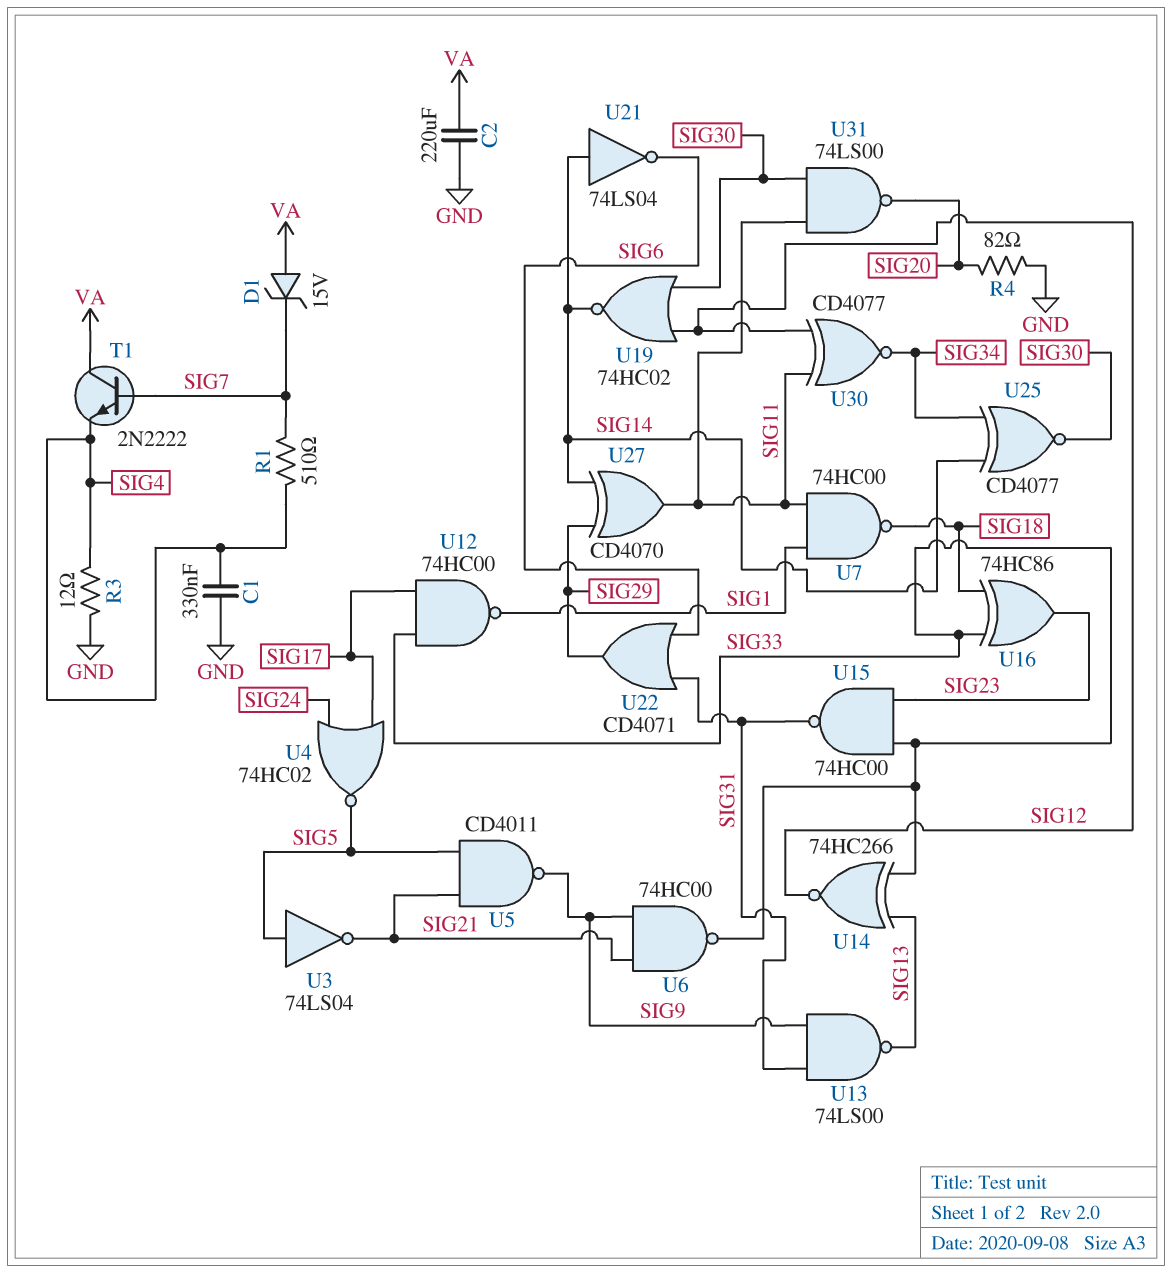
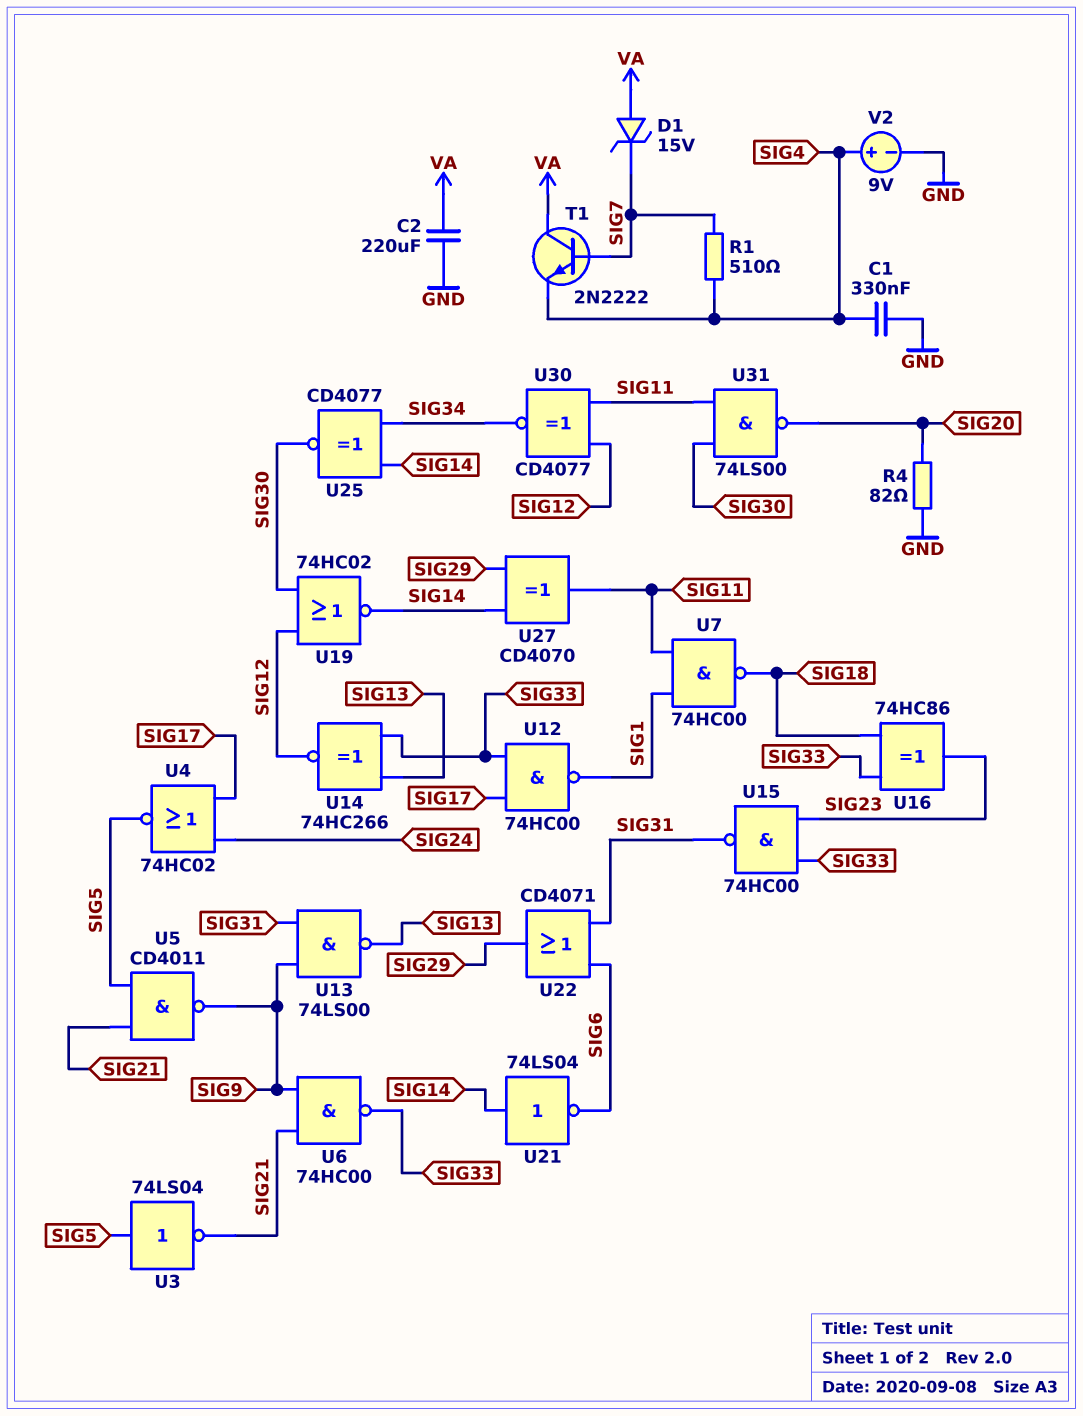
R3: 12 (GND, SIG4) -> none
V2: none -> 9V (plus SIG4, minus GND)

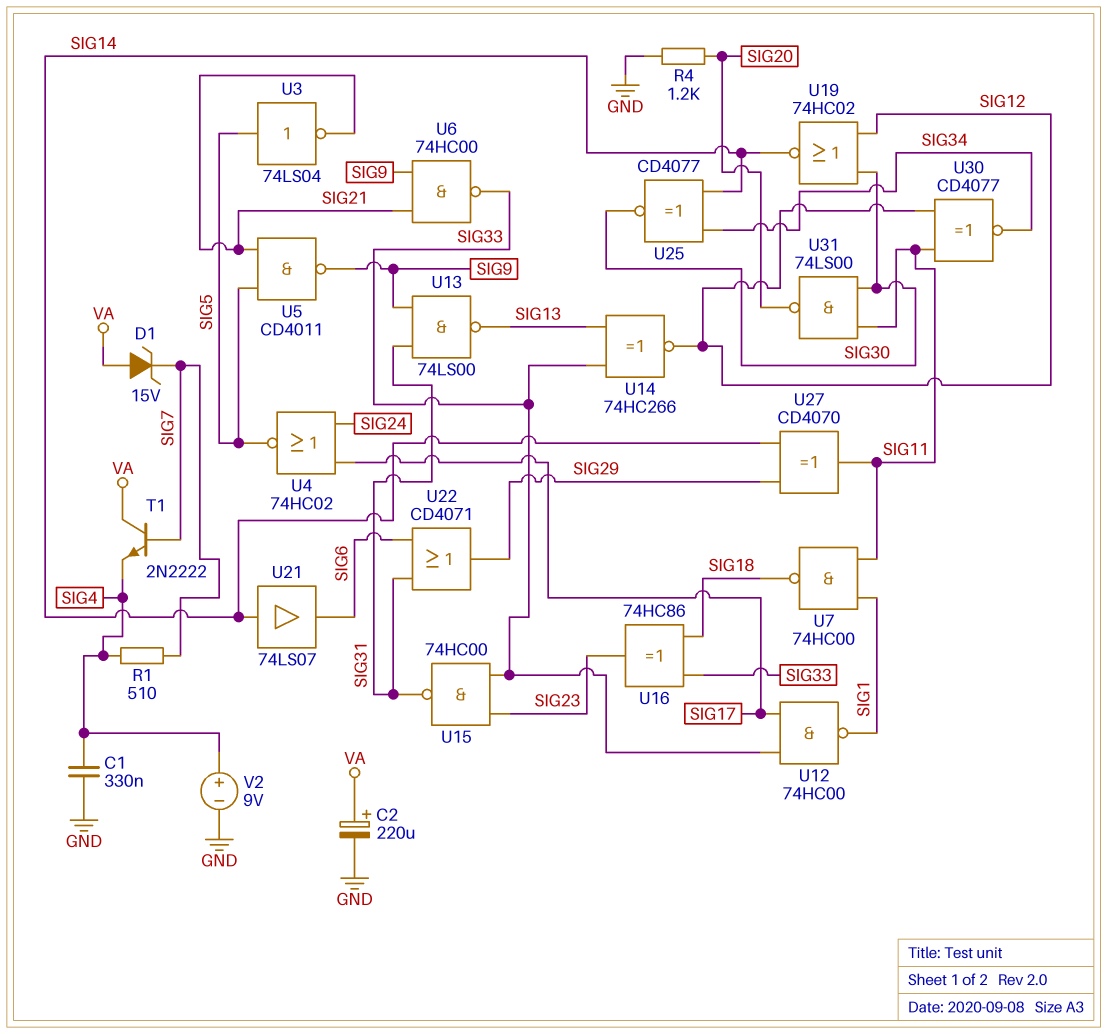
C2: 220uF (GND, VA) -> 220uF (plus VA, minus GND)
R4: 82 (GND, SIG20) -> 1.2k (GND, SIG20)
U21: NOT 74LS04 (in SIG14, out SIG6) -> buffer 74LS07 (in SIG14, out SIG6)

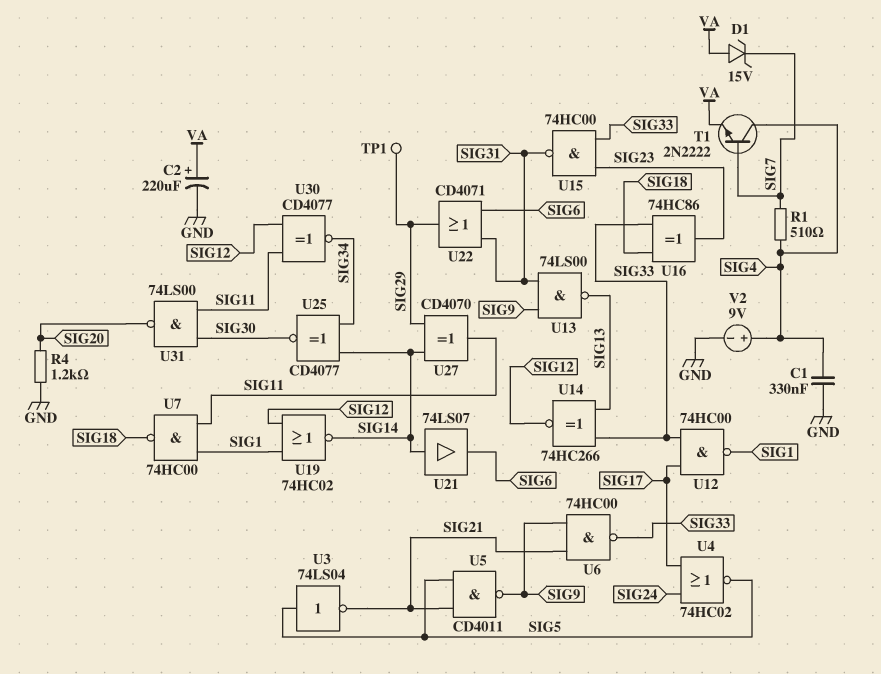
T1: NPN 2N2222 (B SIG7, C VA, E SIG4) -> NPN 2N2222 (B SIG7, C SIG4, E VA)
TP1: none -> test point (SIG29)
U19: NOR 74HC02 (in SIG12, in SIG30, out SIG14) -> NOR 74HC02 (in SIG1, in SIG12, out SIG14)

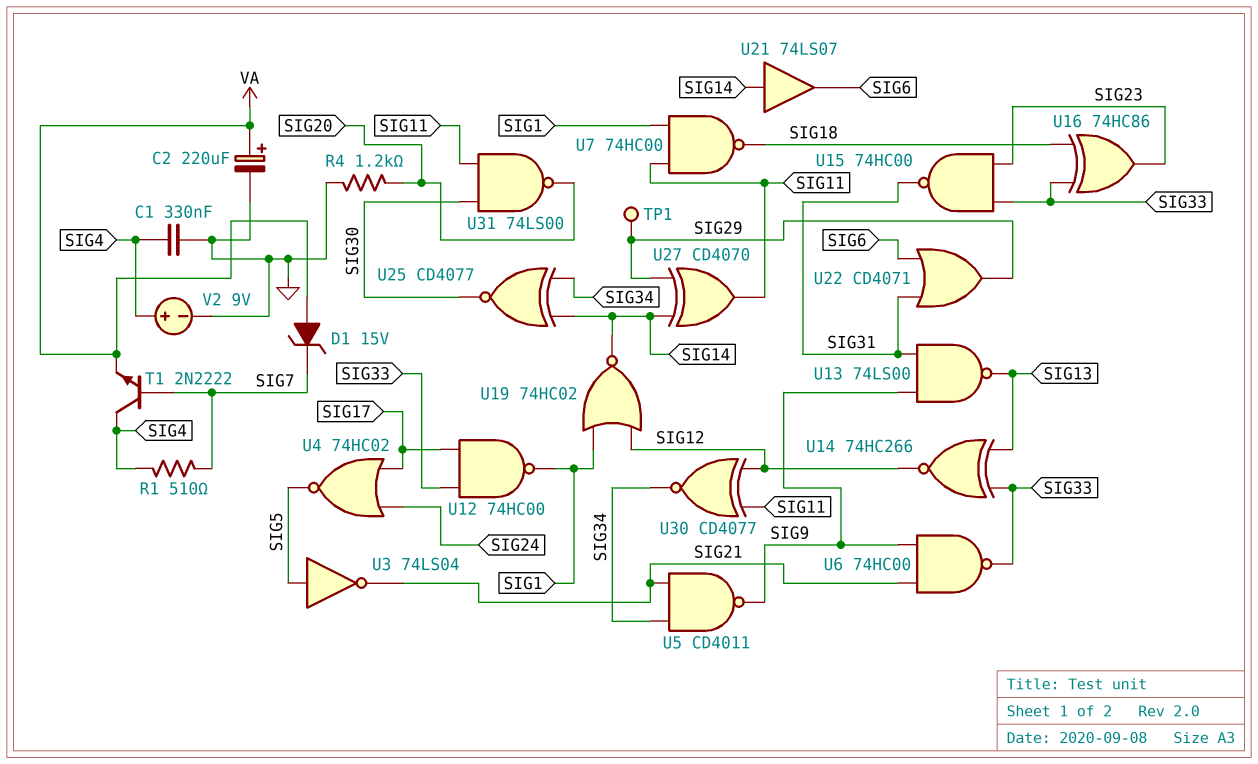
U5: NAND CD4011 (in SIG5, in SIG21, out SIG9) -> NAND CD4011 (in SIG21, in SIG34, out SIG9)

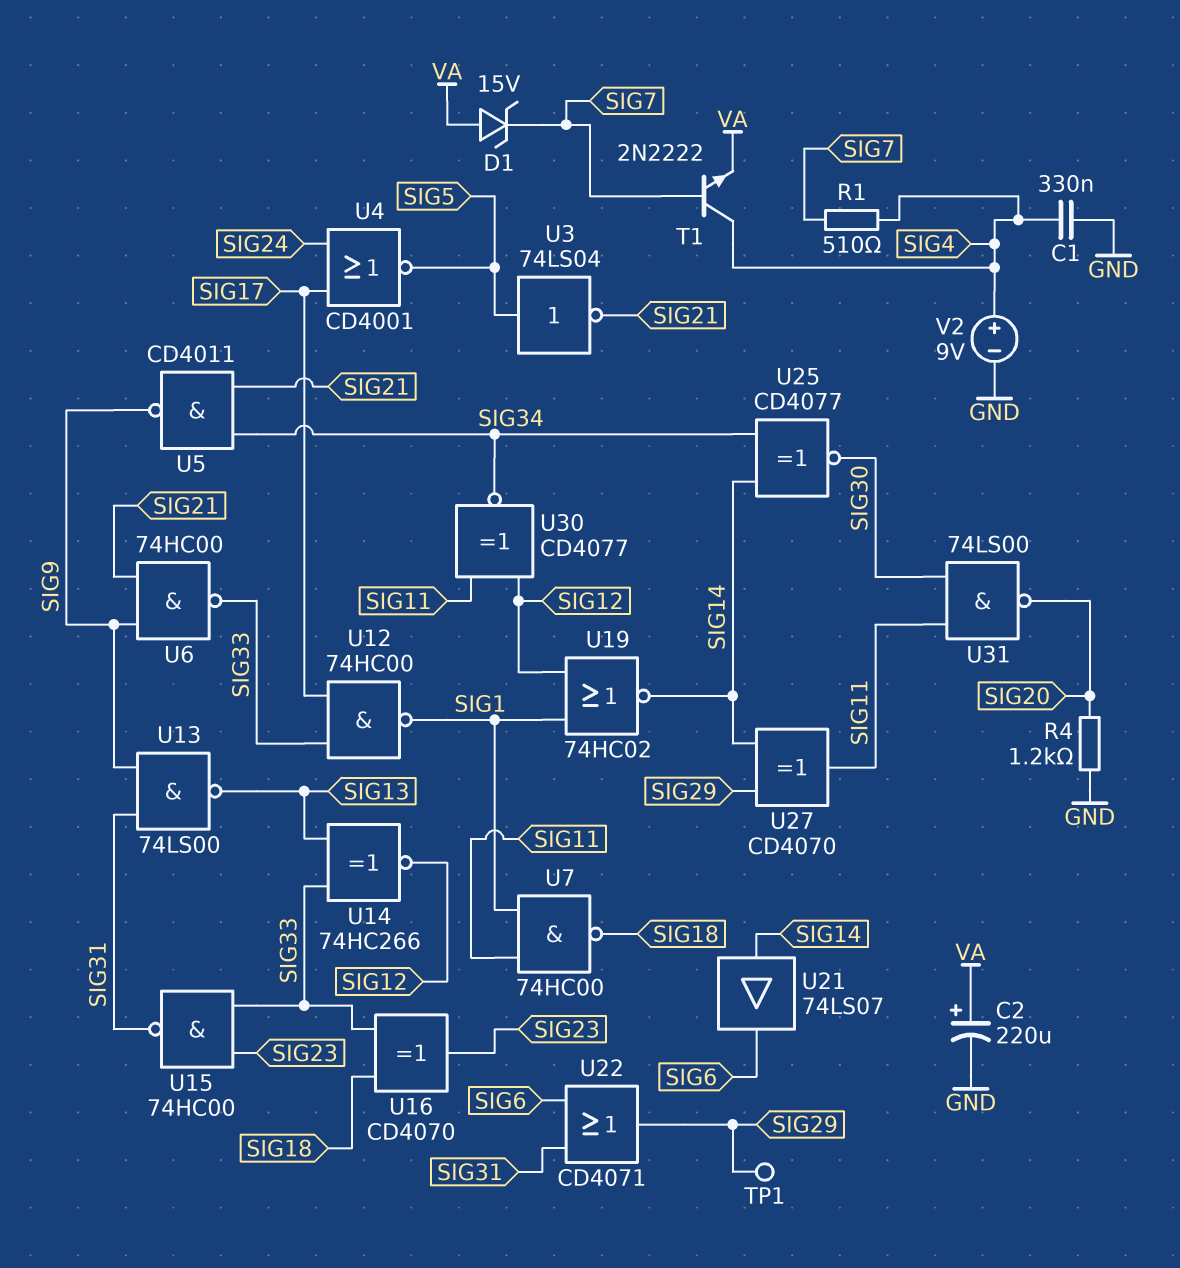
U4: NOR 74HC02 (in SIG17, in SIG24, out SIG5) -> NOR CD4001 (in SIG17, in SIG24, out SIG5)
U16: XOR 74HC86 (in SIG18, in SIG33, out SIG23) -> XOR CD4070 (in SIG18, in SIG33, out SIG23)

